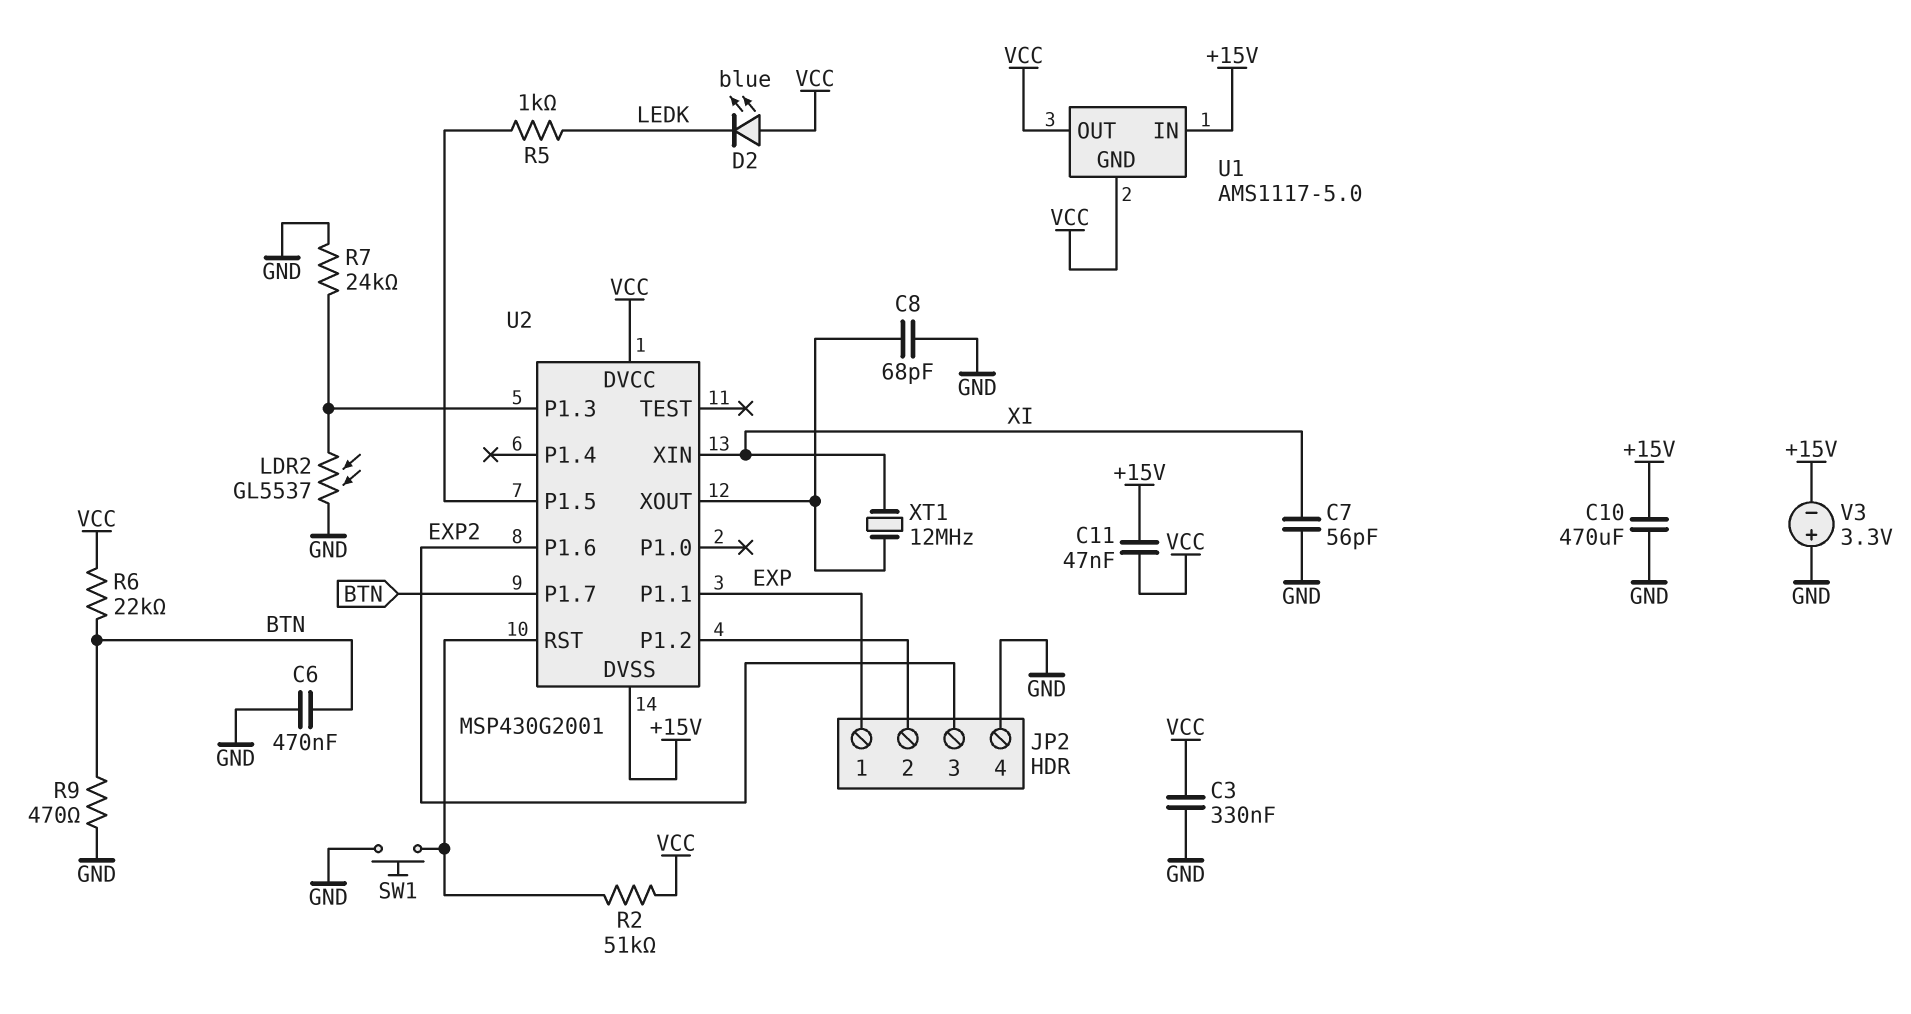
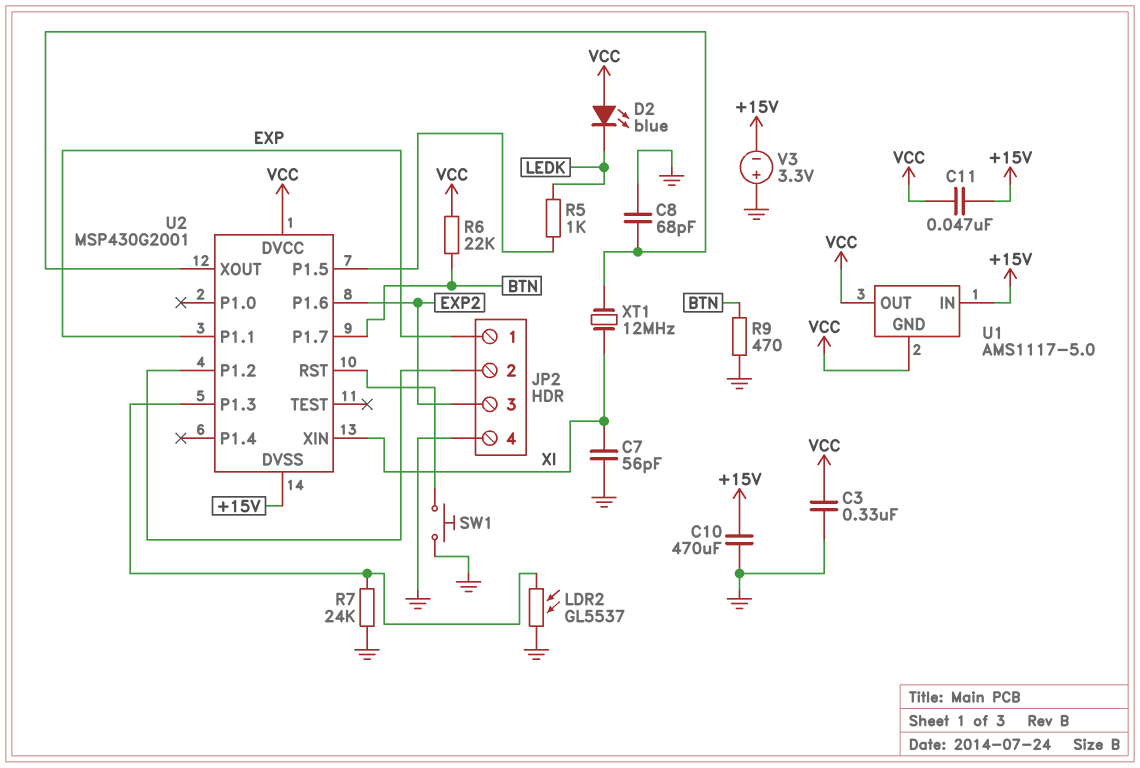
C6: 470nF (BTN, GND) -> none
R2: 51k (U2/RST, VCC) -> none

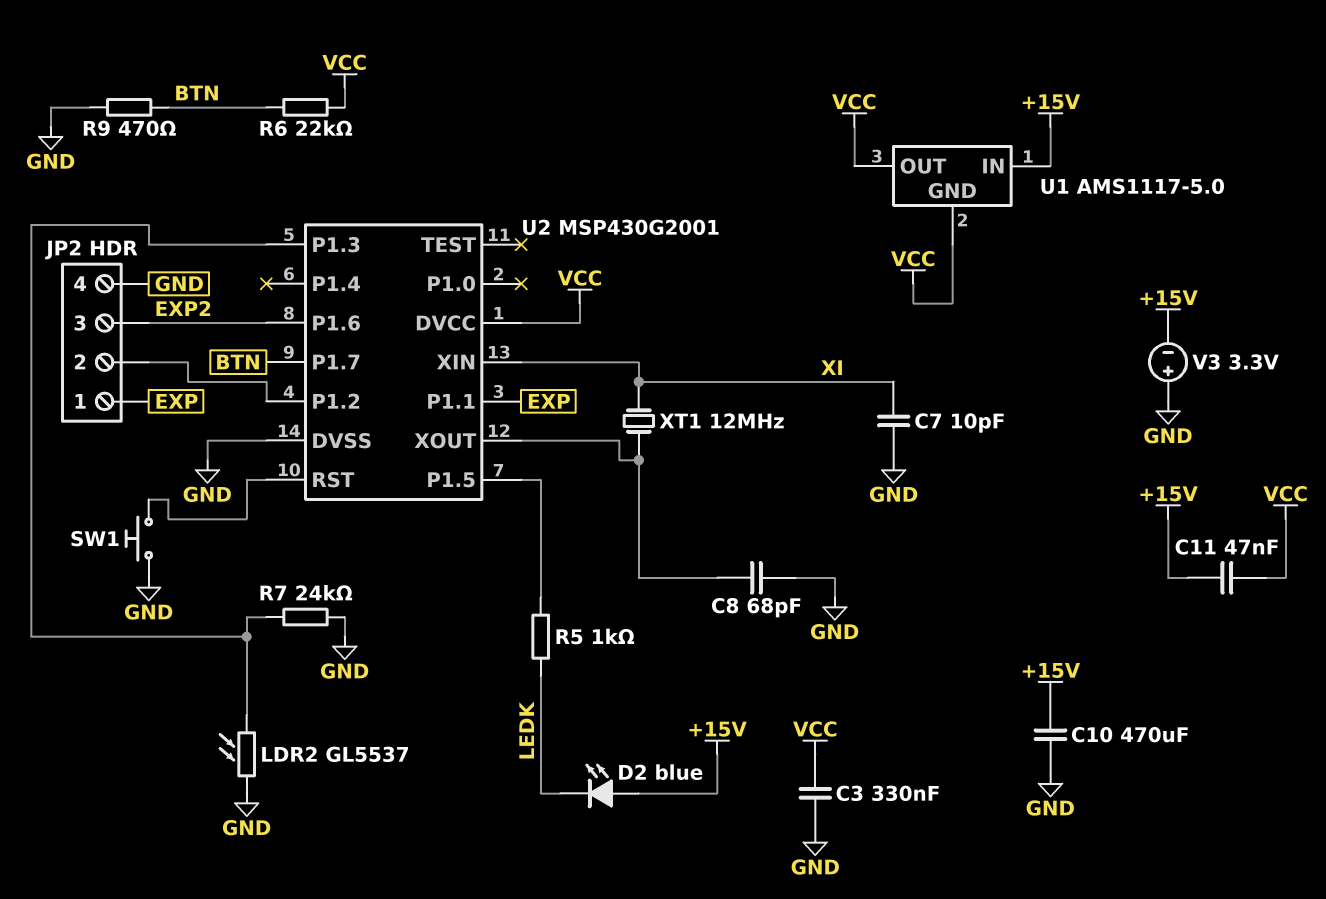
C7: 56pF (GND, XI) -> 10pF (GND, XI)
D2: LED blue (A VCC, K LEDK) -> LED blue (A +15V, K LEDK)
U2 pin DVSS: +15V -> GND

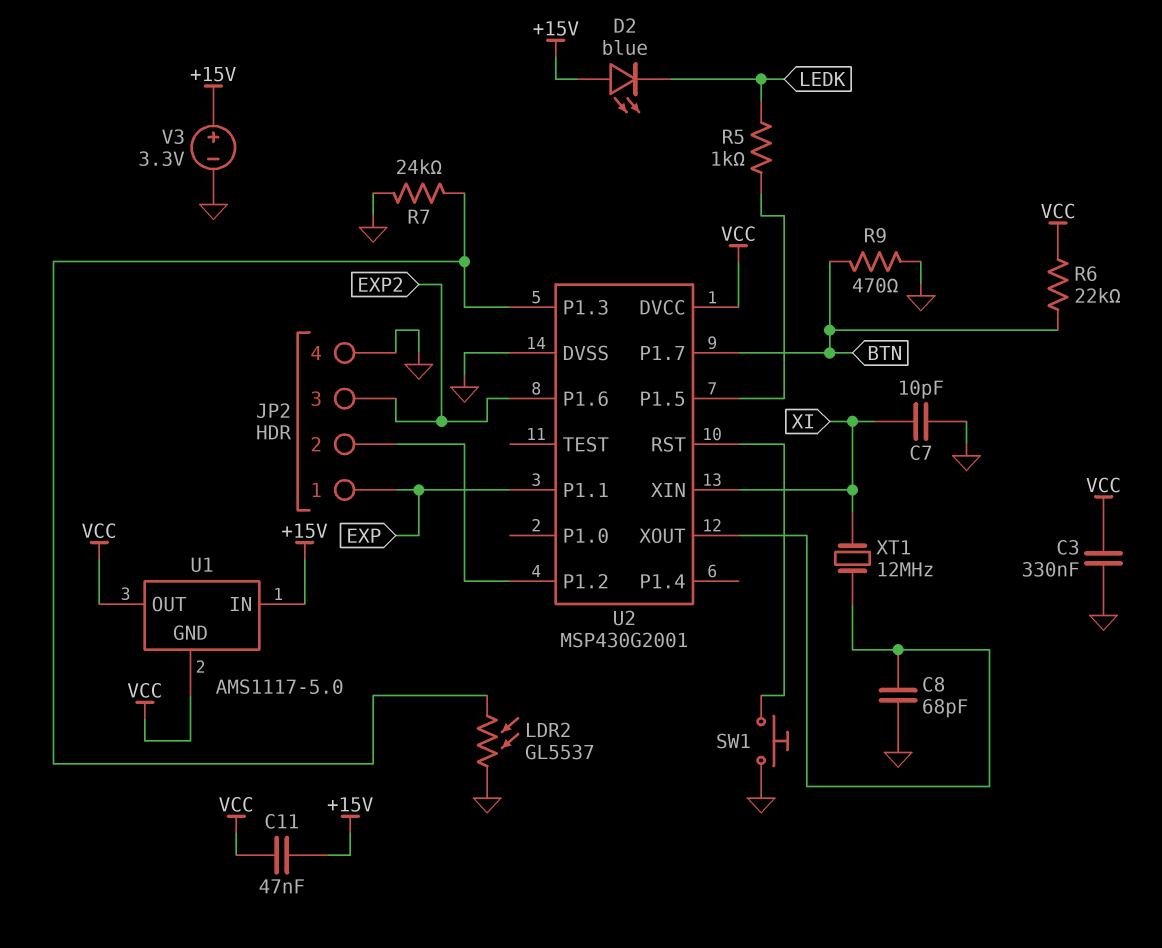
C10: 470uF (+15V, GND) -> none
V3: 3.3V (plus GND, minus +15V) -> 3.3V (plus +15V, minus GND)

